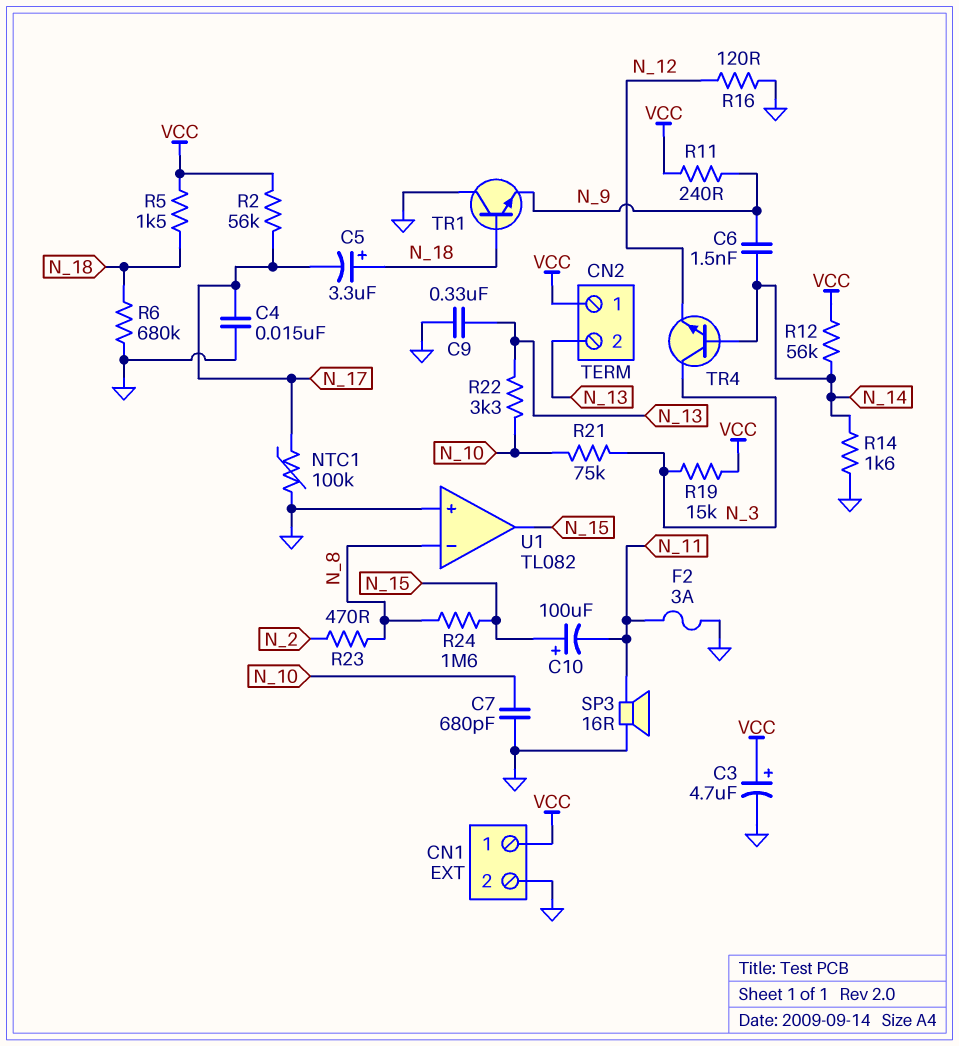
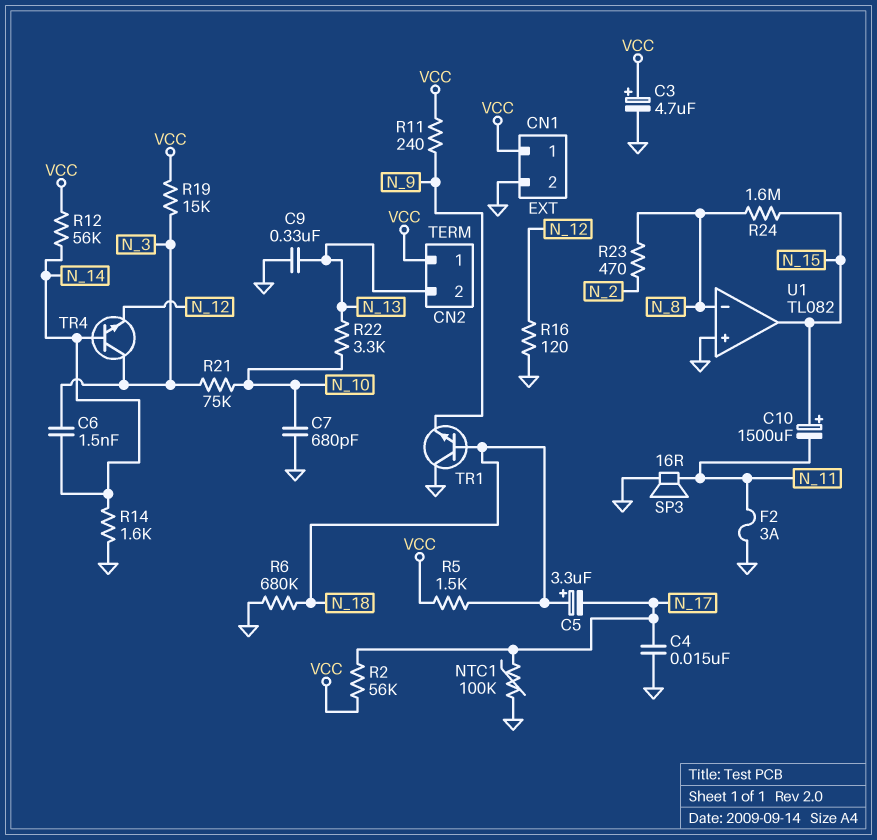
C6: 1.5nF (N_9, N_14) -> 1.5nF (N_3, N_14)
C10: 100uF (plus N_15, minus N_11) -> 1500uF (plus N_15, minus N_11)

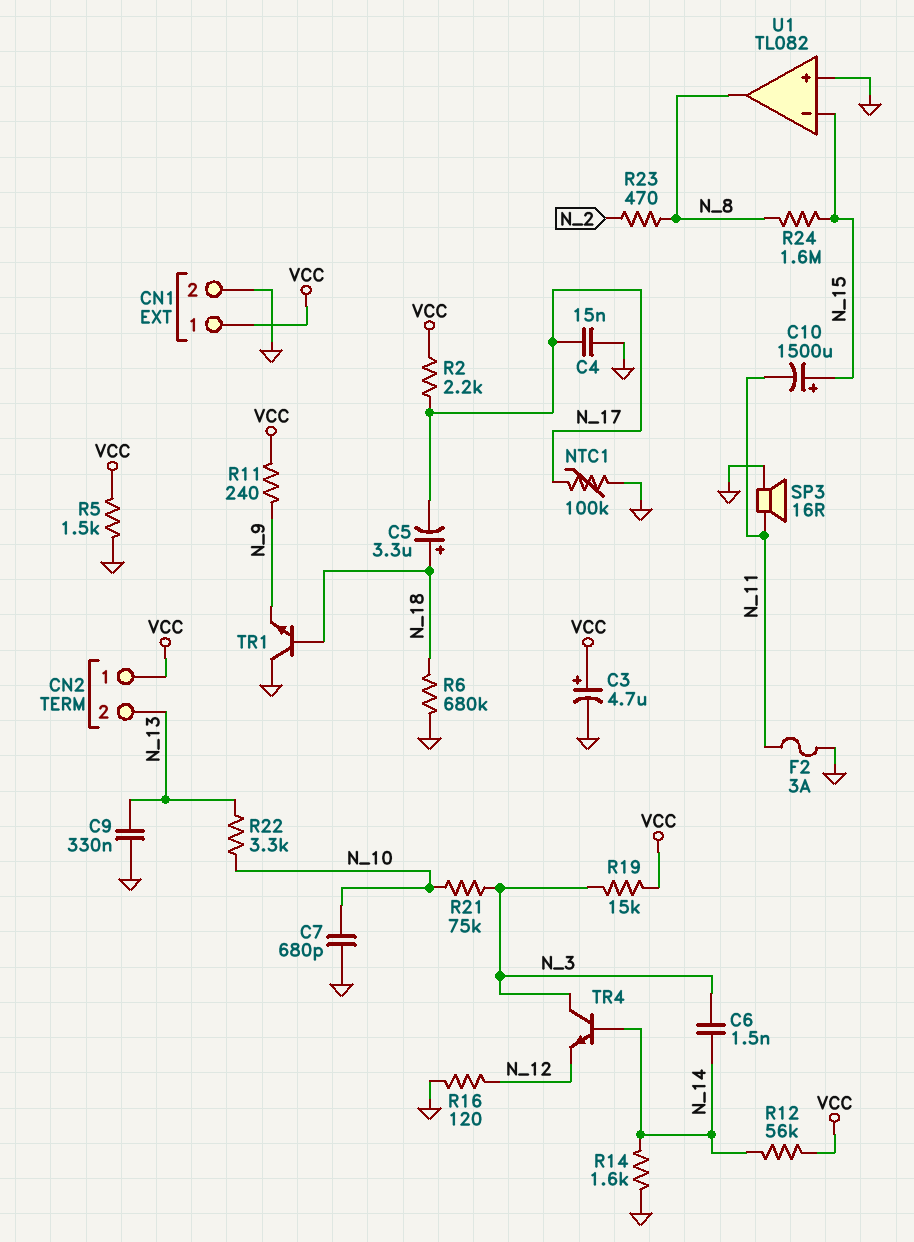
R2: 56k (N_17, VCC) -> 2.2k (N_17, VCC)
R5: 1.5k (N_18, VCC) -> 1.5k (GND, VCC)
U1 pin in-: N_8 -> N_15
U1 pin out: N_15 -> N_8

